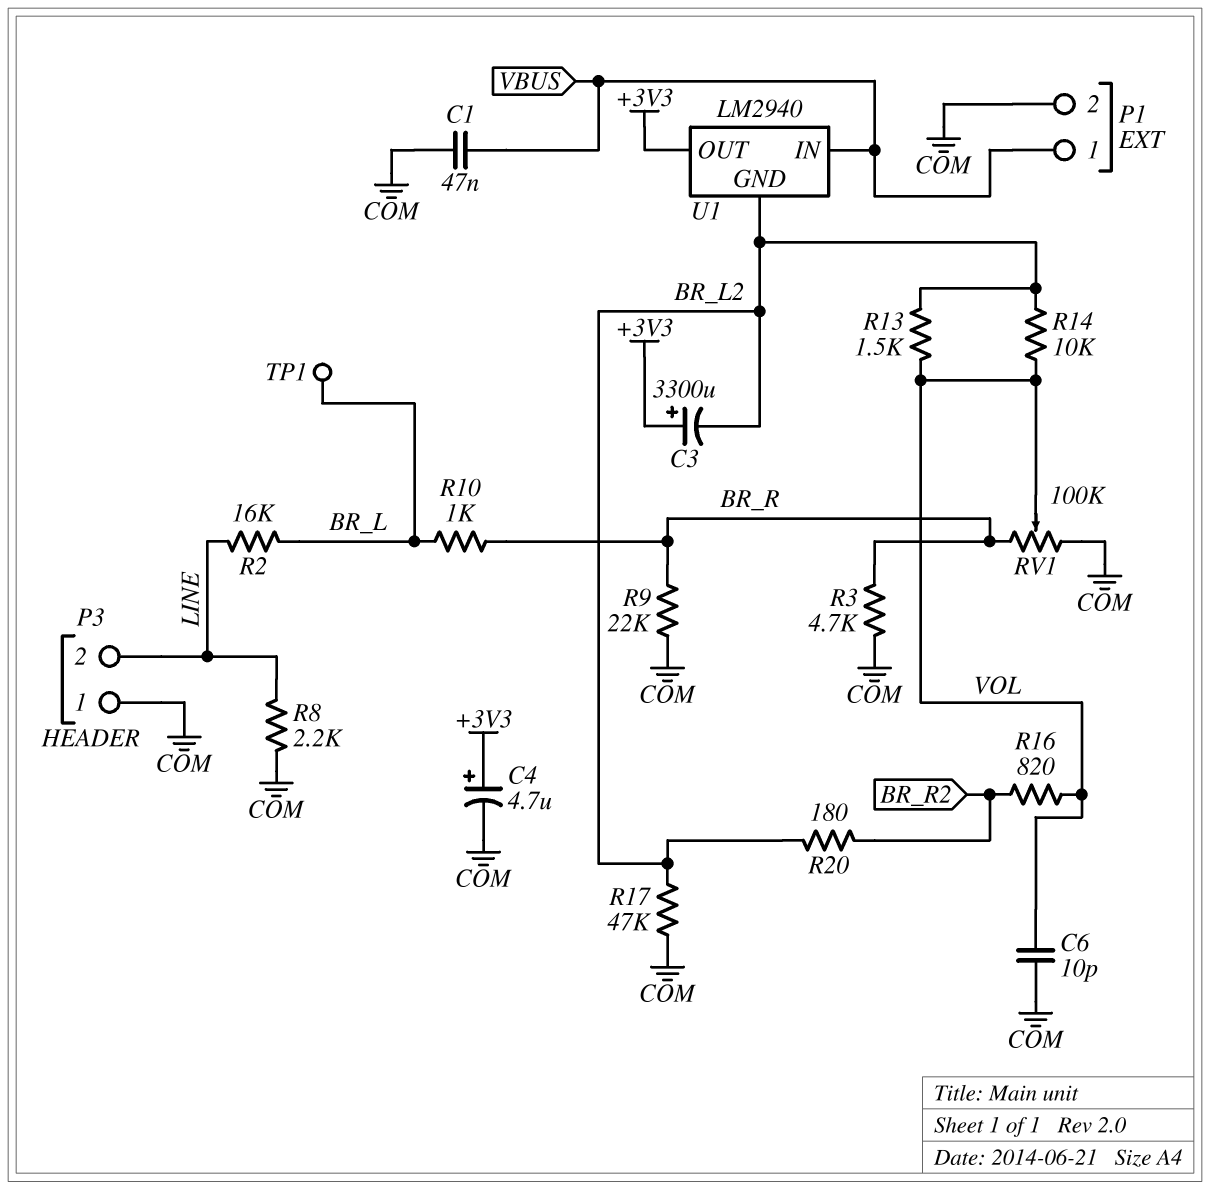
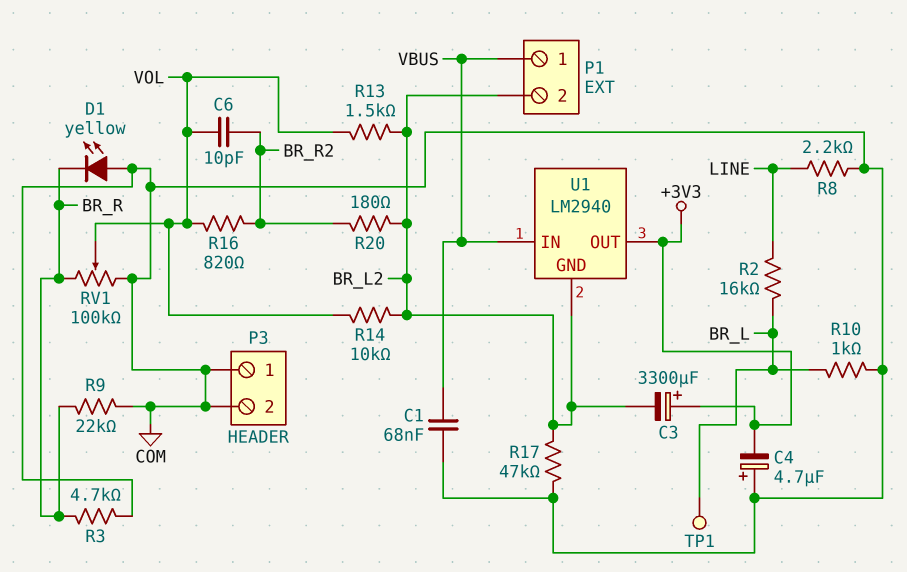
C1: 47nF (COM, VBUS) -> 68nF (COM, VBUS)
C4: 4.7uF (plus +3V3, minus COM) -> 4.7uF (plus COM, minus +3V3)
C6: 10pF (COM, VOL) -> 10pF (BR_R2, VOL)
D1: none -> LED yellow (A COM, K BR_R)
P1 pin 2: COM -> BR_L2
P3 pin 2: LINE -> COM
R10: 1k (BR_L, BR_R) -> 1k (BR_L, COM)

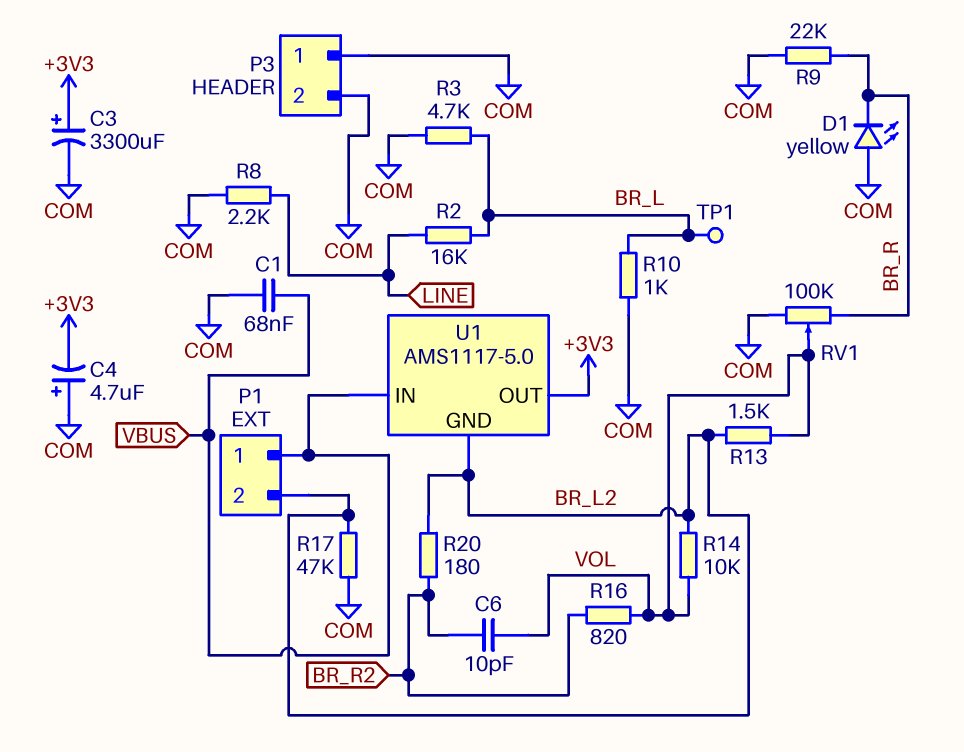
C3: 3300uF (plus +3V3, minus BR_L2) -> 3300uF (plus +3V3, minus COM)
R3: 4.7k (BR_R, COM) -> 4.7k (BR_L, COM)
U1: LM2940 -> AMS1117-5.0

